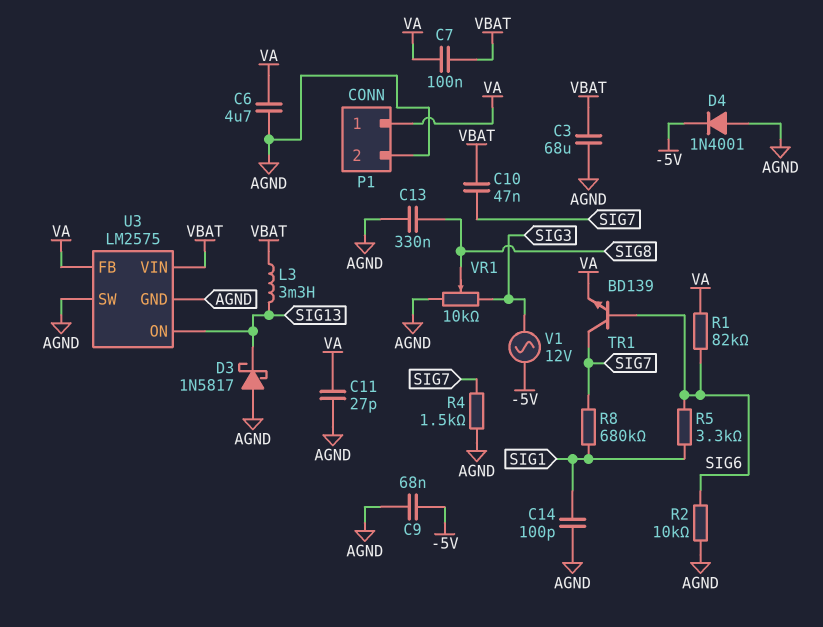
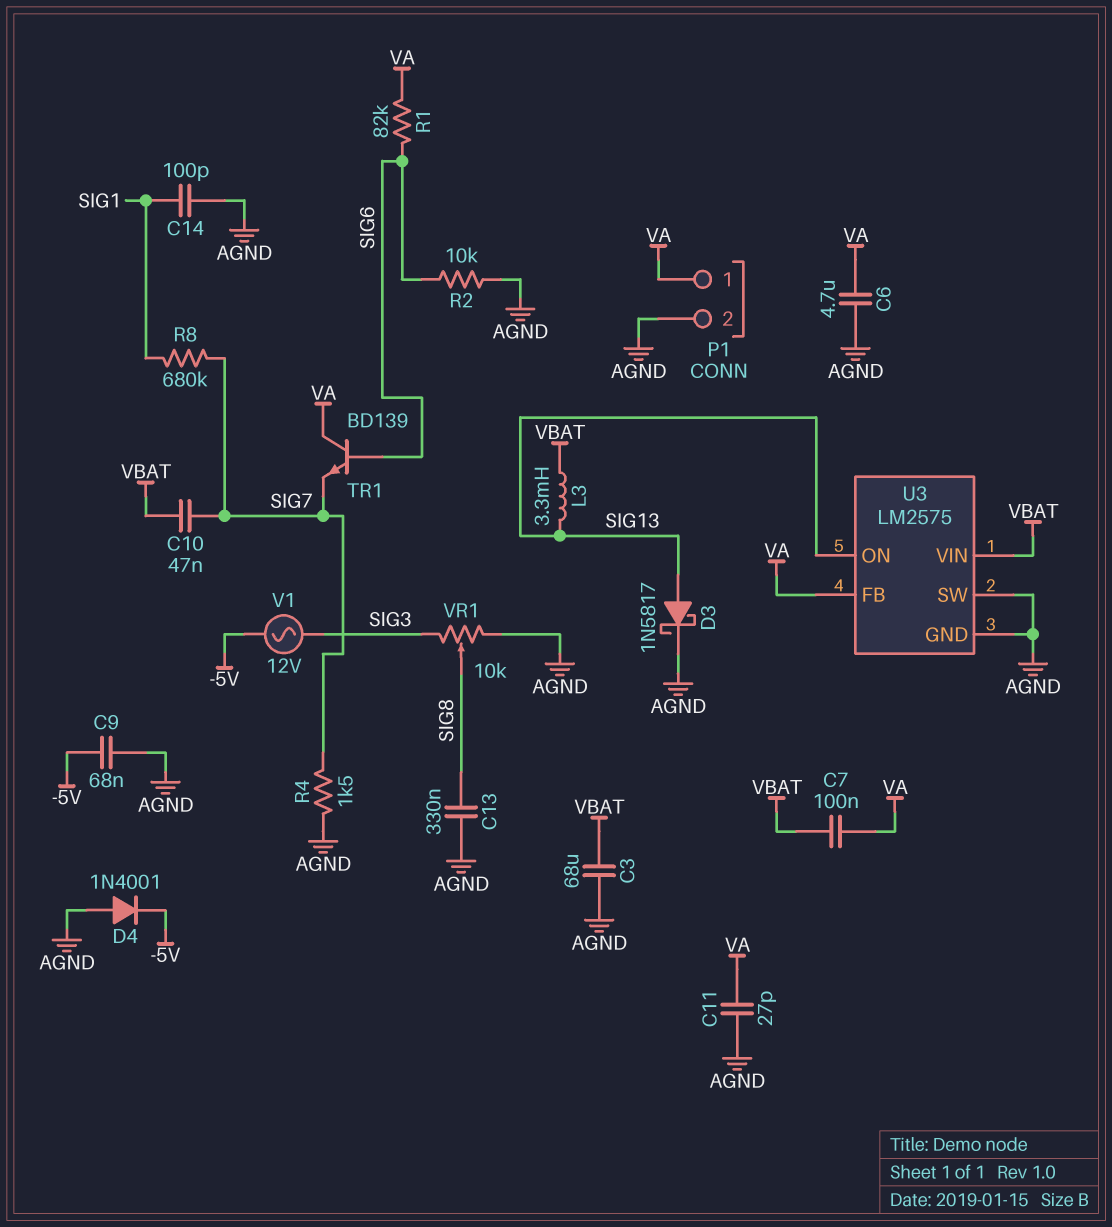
D3: schottky 1N5817 (A AGND, K SIG13) -> schottky 1N5817 (A SIG13, K AGND)
R5: 3.3k (SIG1, SIG6) -> none
TR1: NPN BD139 (B SIG6, C SIG7, E VA) -> NPN BD139 (B SIG6, C VA, E SIG7)

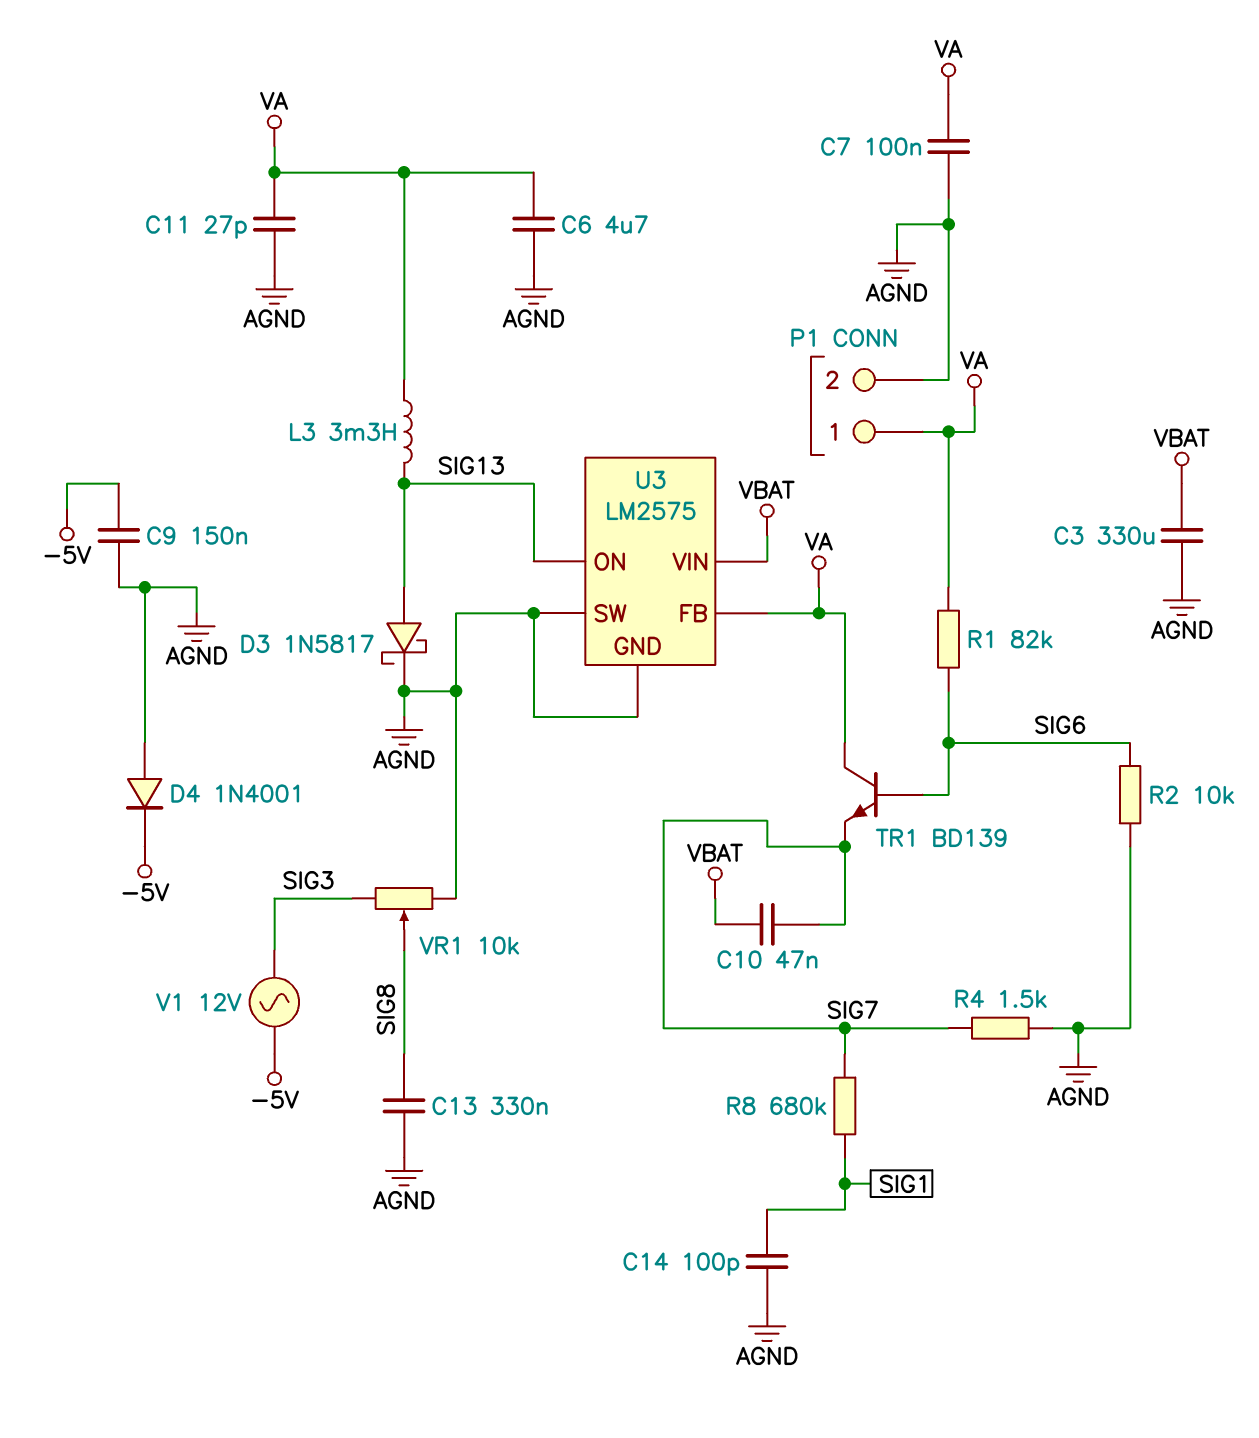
C3: 68uF (AGND, VBAT) -> 330uF (AGND, VBAT)
C7: 100nF (VA, VBAT) -> 100nF (AGND, VA)
C9: 68nF (-5V, AGND) -> 150nF (-5V, AGND)
L3: 3.3mH (SIG13, VBAT) -> 3.3mH (SIG13, VA)

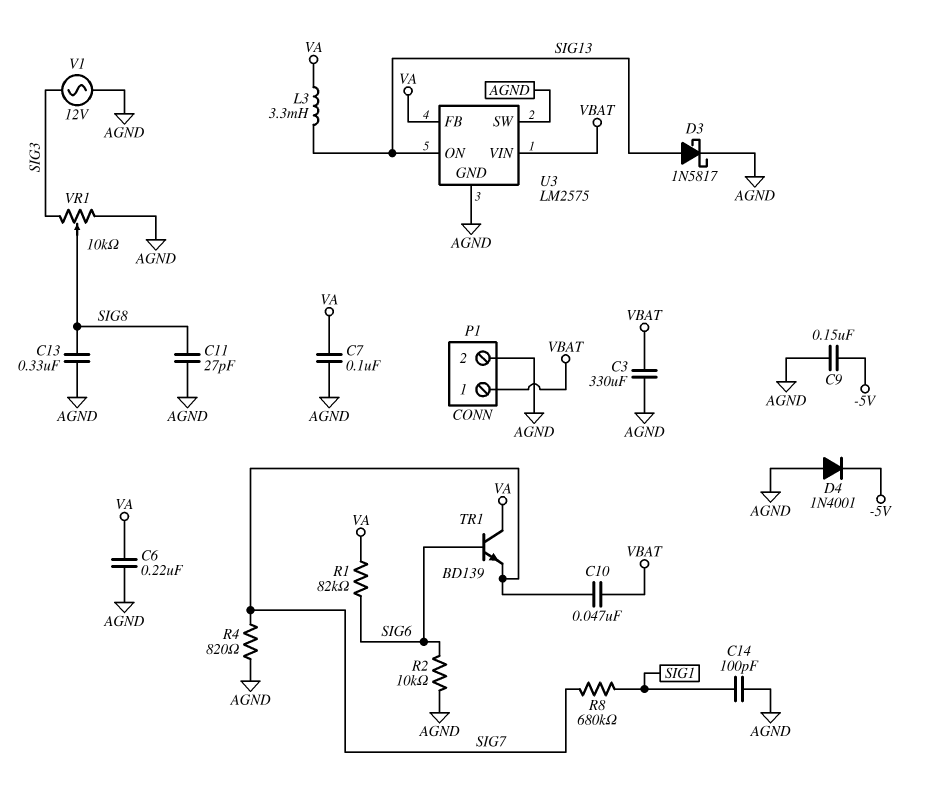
C6: 4.7uF (AGND, VA) -> 220nF (AGND, VA)
C11: 27pF (AGND, VA) -> 27pF (AGND, SIG8)
P1 pin 1: VA -> VBAT
R4: 1.5k (AGND, SIG7) -> 820 (AGND, SIG7)
V1: AC 12V (-5V, SIG3) -> AC 12V (AGND, SIG3)

